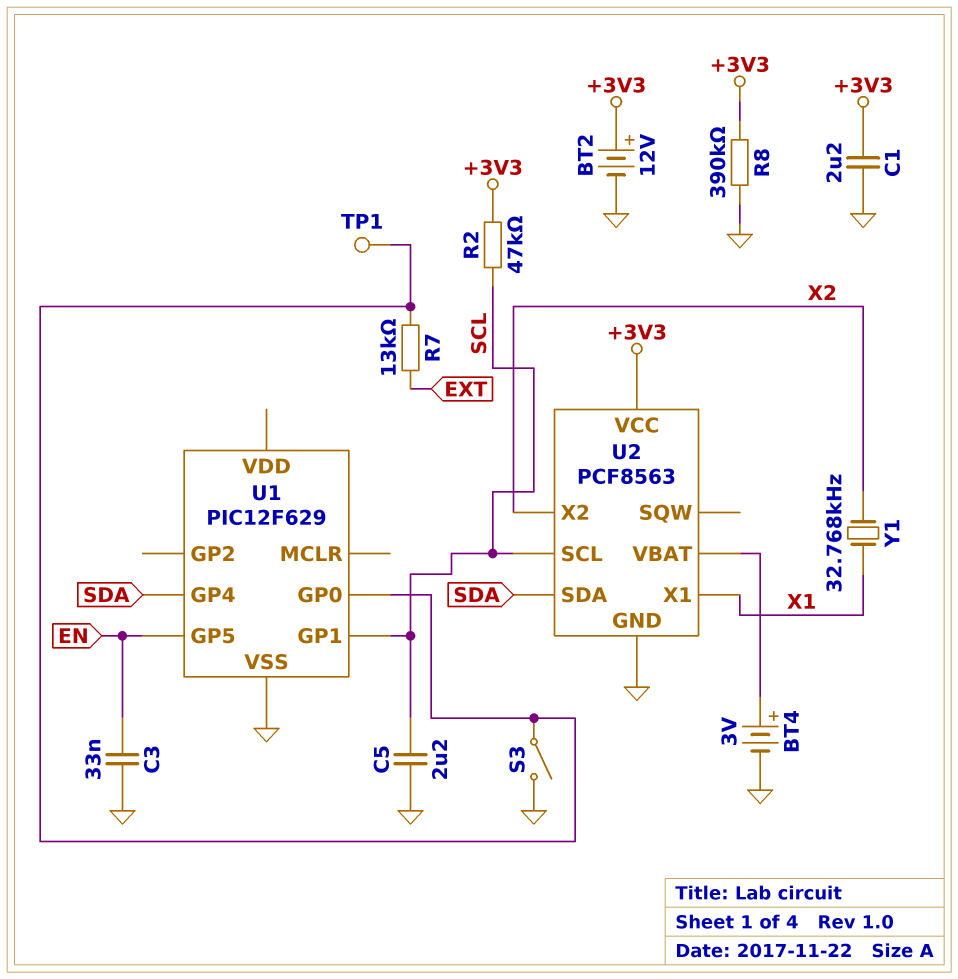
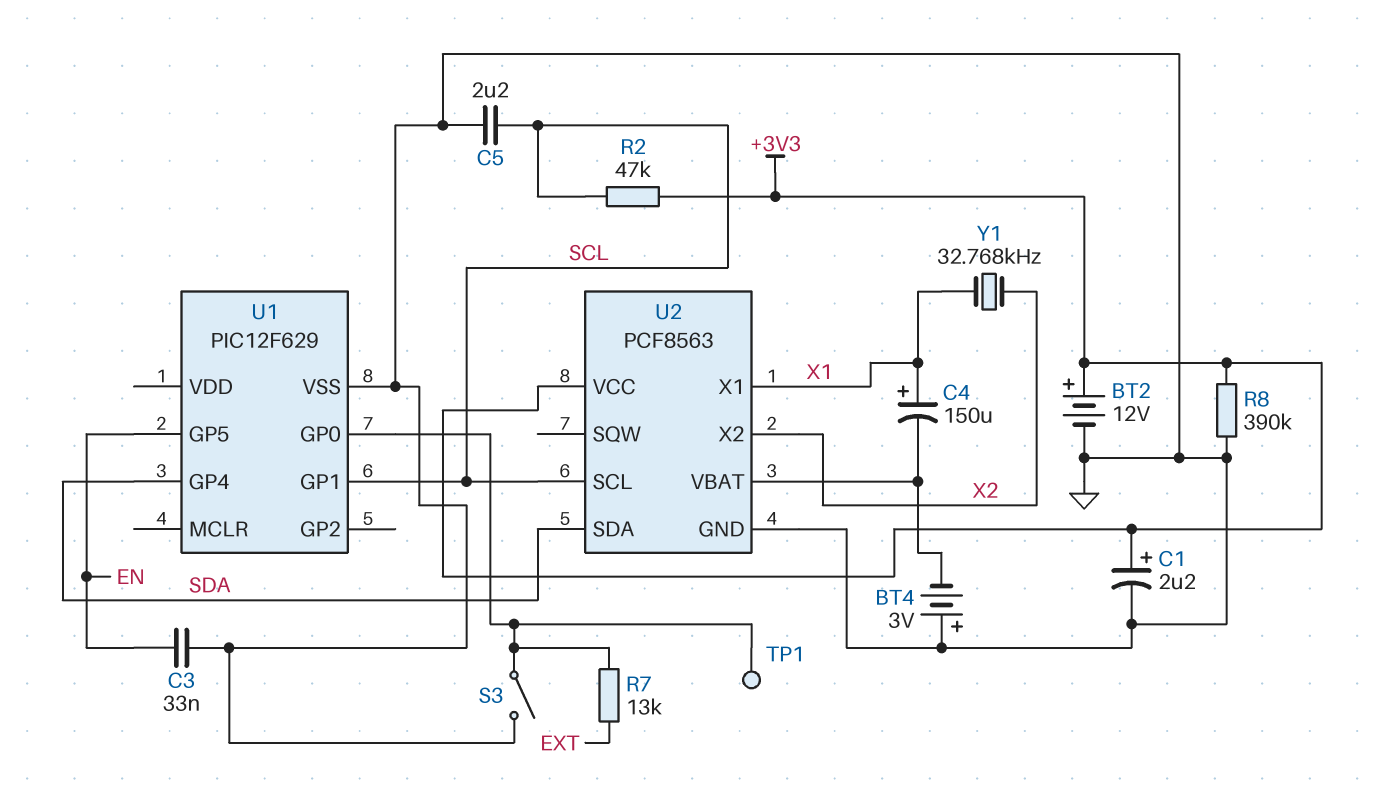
BT4: 3V (plus U2/VBAT, minus GND) -> 3V (plus GND, minus U2/VBAT)
C1: 2.2uF (+3V3, GND) -> 2.2uF (plus +3V3, minus GND)
C4: none -> 150uF (plus X1, minus U2/VBAT)

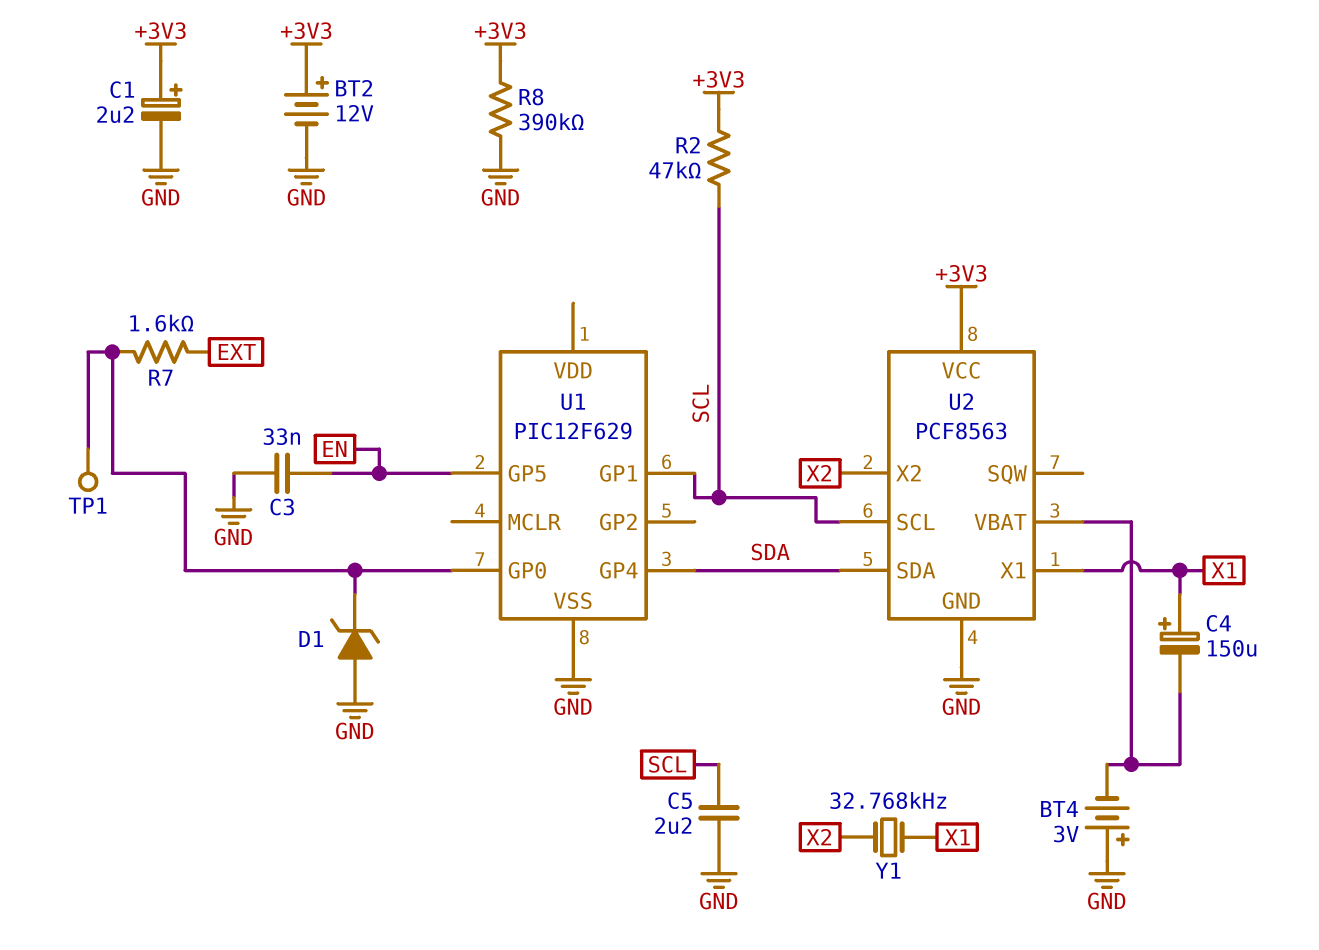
D1: none -> zener (A GND, K U1/GP0)
R7: 13k (EXT, U1/GP0) -> 1.6k (EXT, U1/GP0)
S3: switch (GND, U1/GP0) -> none

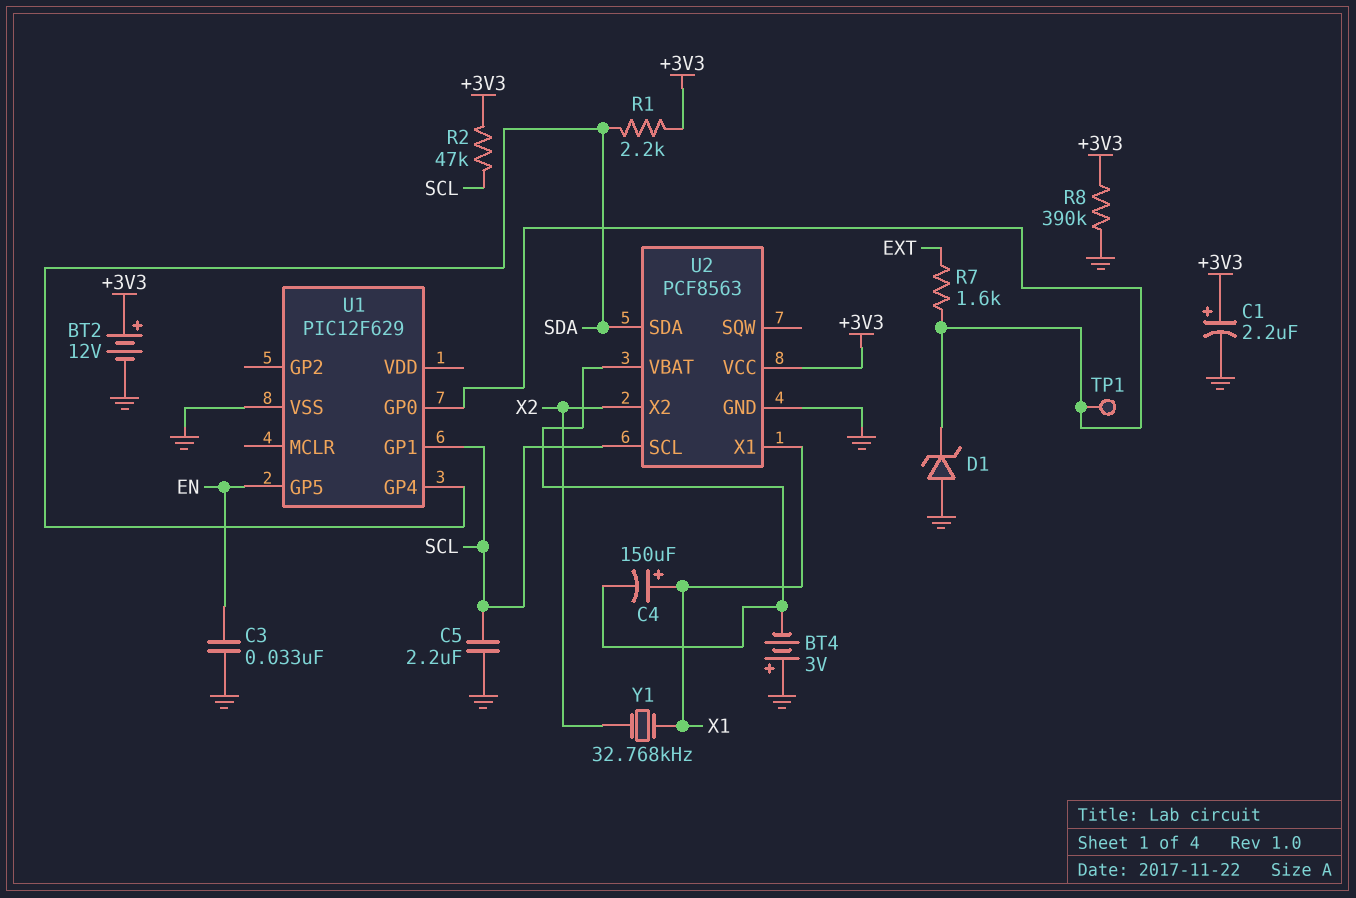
R1: none -> 2.2k (+3V3, SDA)

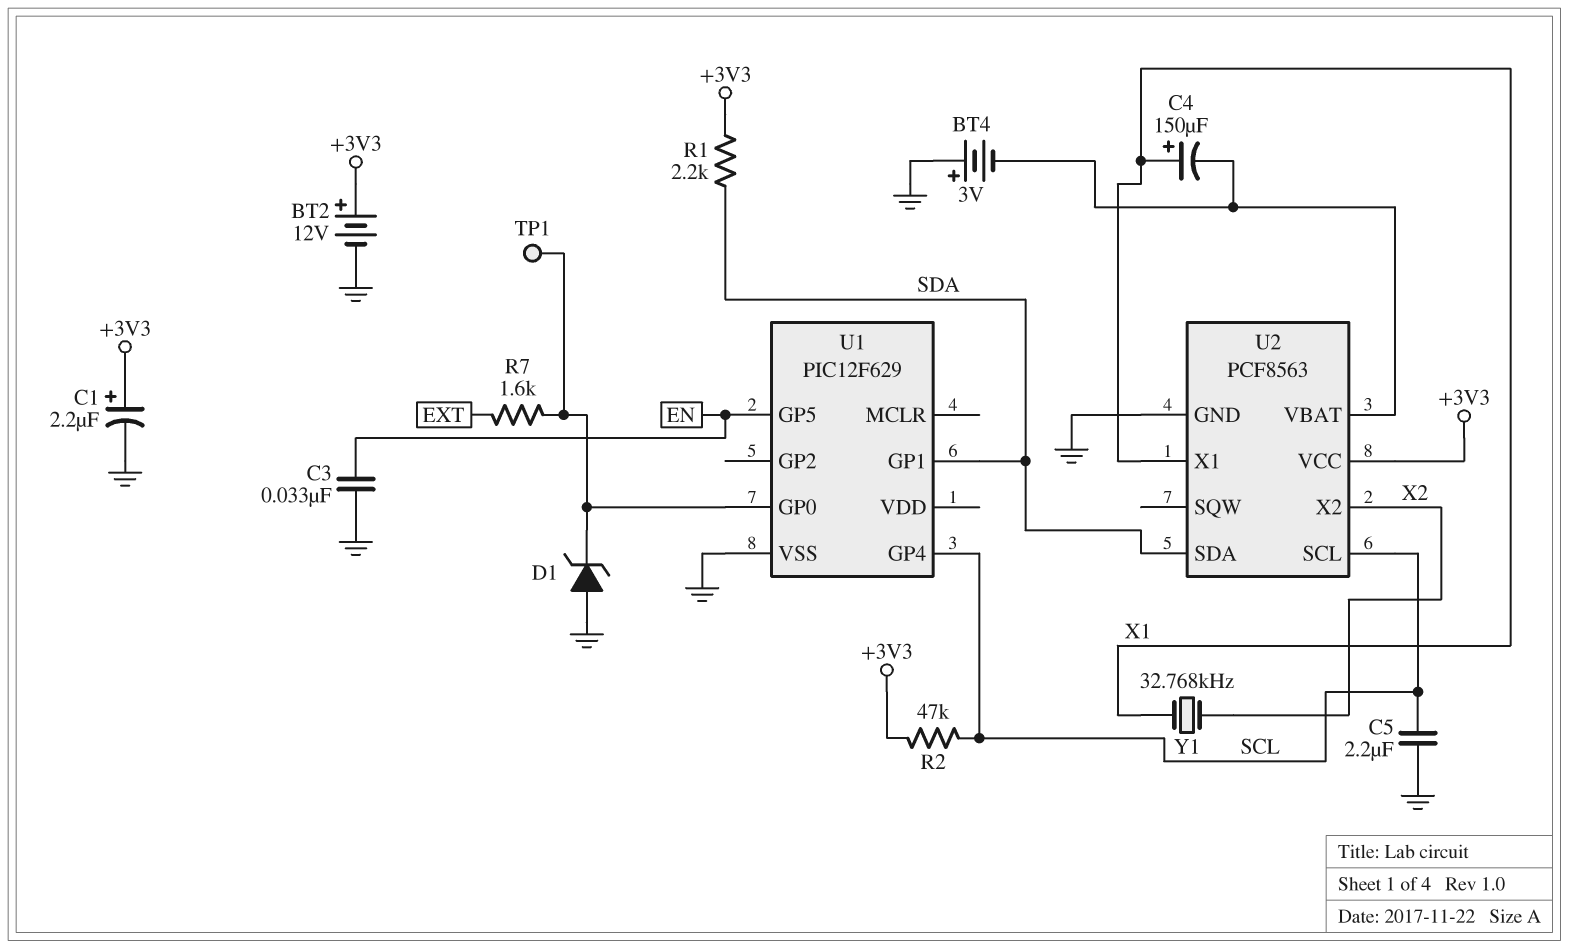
R8: 390k (+3V3, GND) -> none
U1 pin GP1: SCL -> SDA
U1 pin GP4: SDA -> SCL

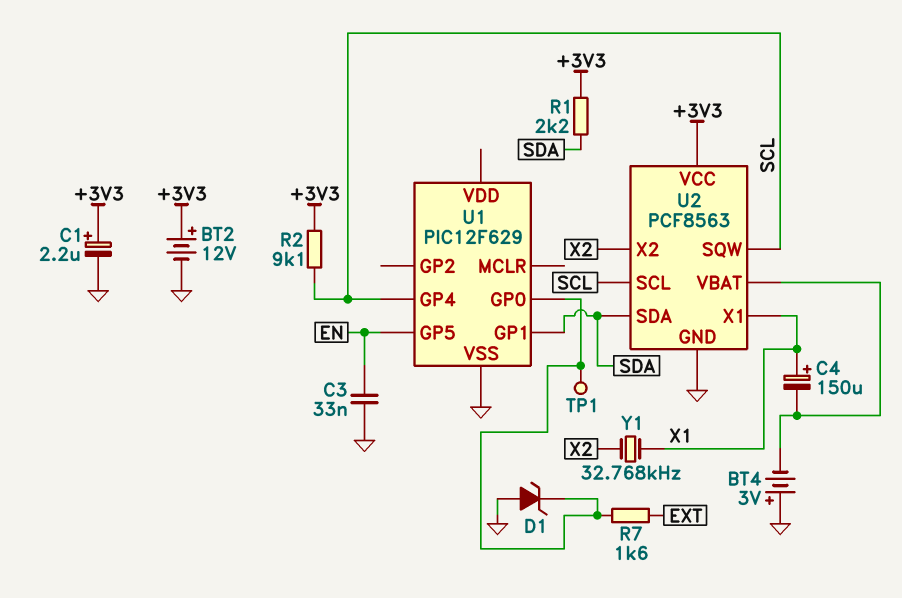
C5: 2.2uF (GND, SCL) -> none
R2: 47k (+3V3, SCL) -> 9.1k (+3V3, SCL)
U2 pin SQW: none -> SCL

